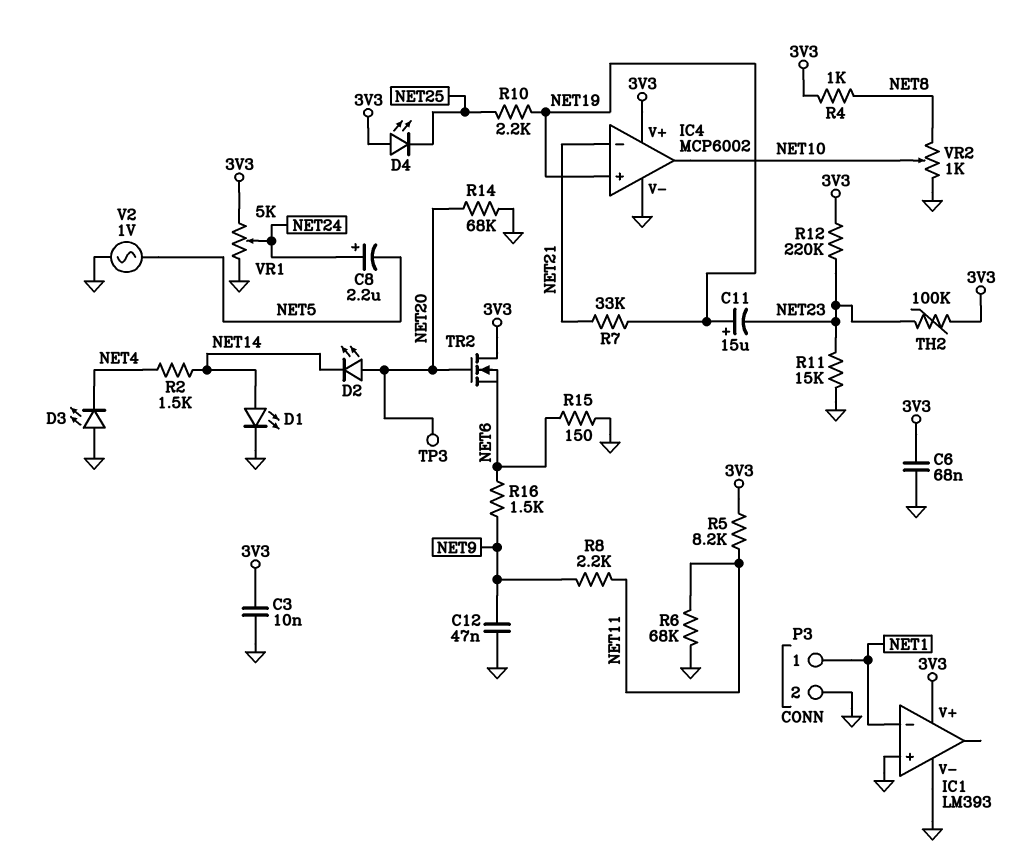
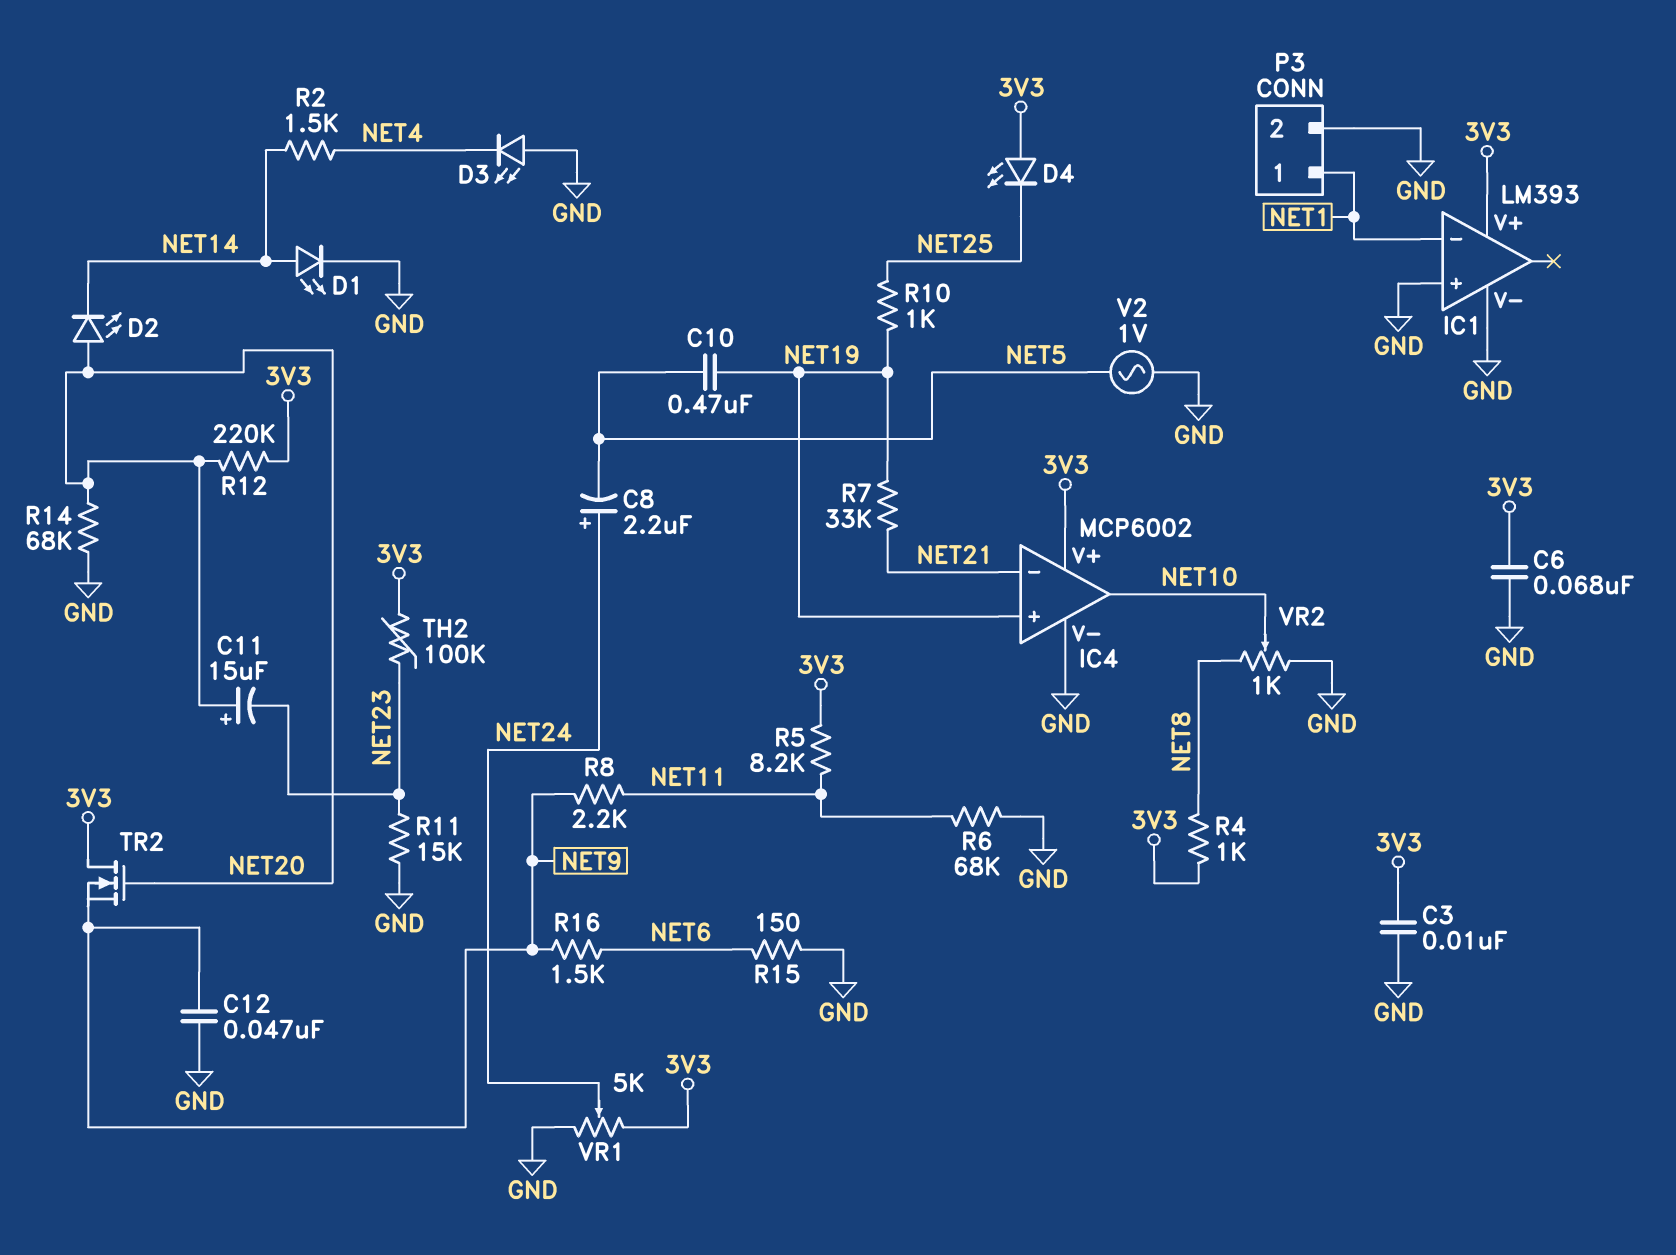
C10: none -> 470nF (NET5, NET19)
C11: 15uF (plus NET19, minus NET23) -> 15uF (plus NET20, minus NET23)
R10: 2.2k (NET19, NET25) -> 1k (NET19, NET25)
R12: 220k (3V3, NET23) -> 220k (3V3, NET20)
TP3: test point (NET20) -> none
TR2: NMOS (G NET20, D 3V3, S NET6) -> NMOS (G NET20, D 3V3, S NET9)

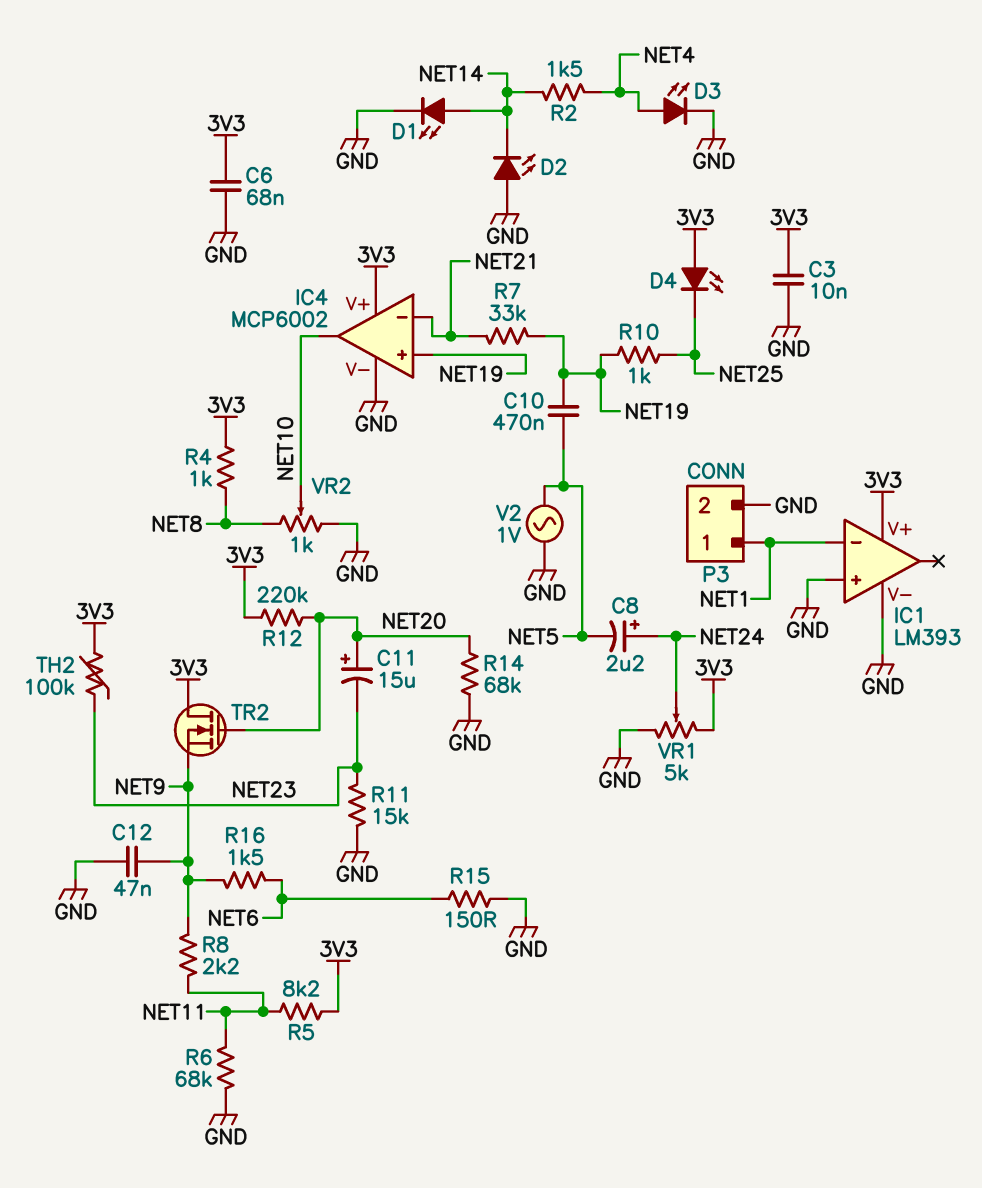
D2: LED (A NET20, K NET14) -> LED (A GND, K NET14)
D3: LED (A GND, K NET4) -> LED (A NET4, K GND)

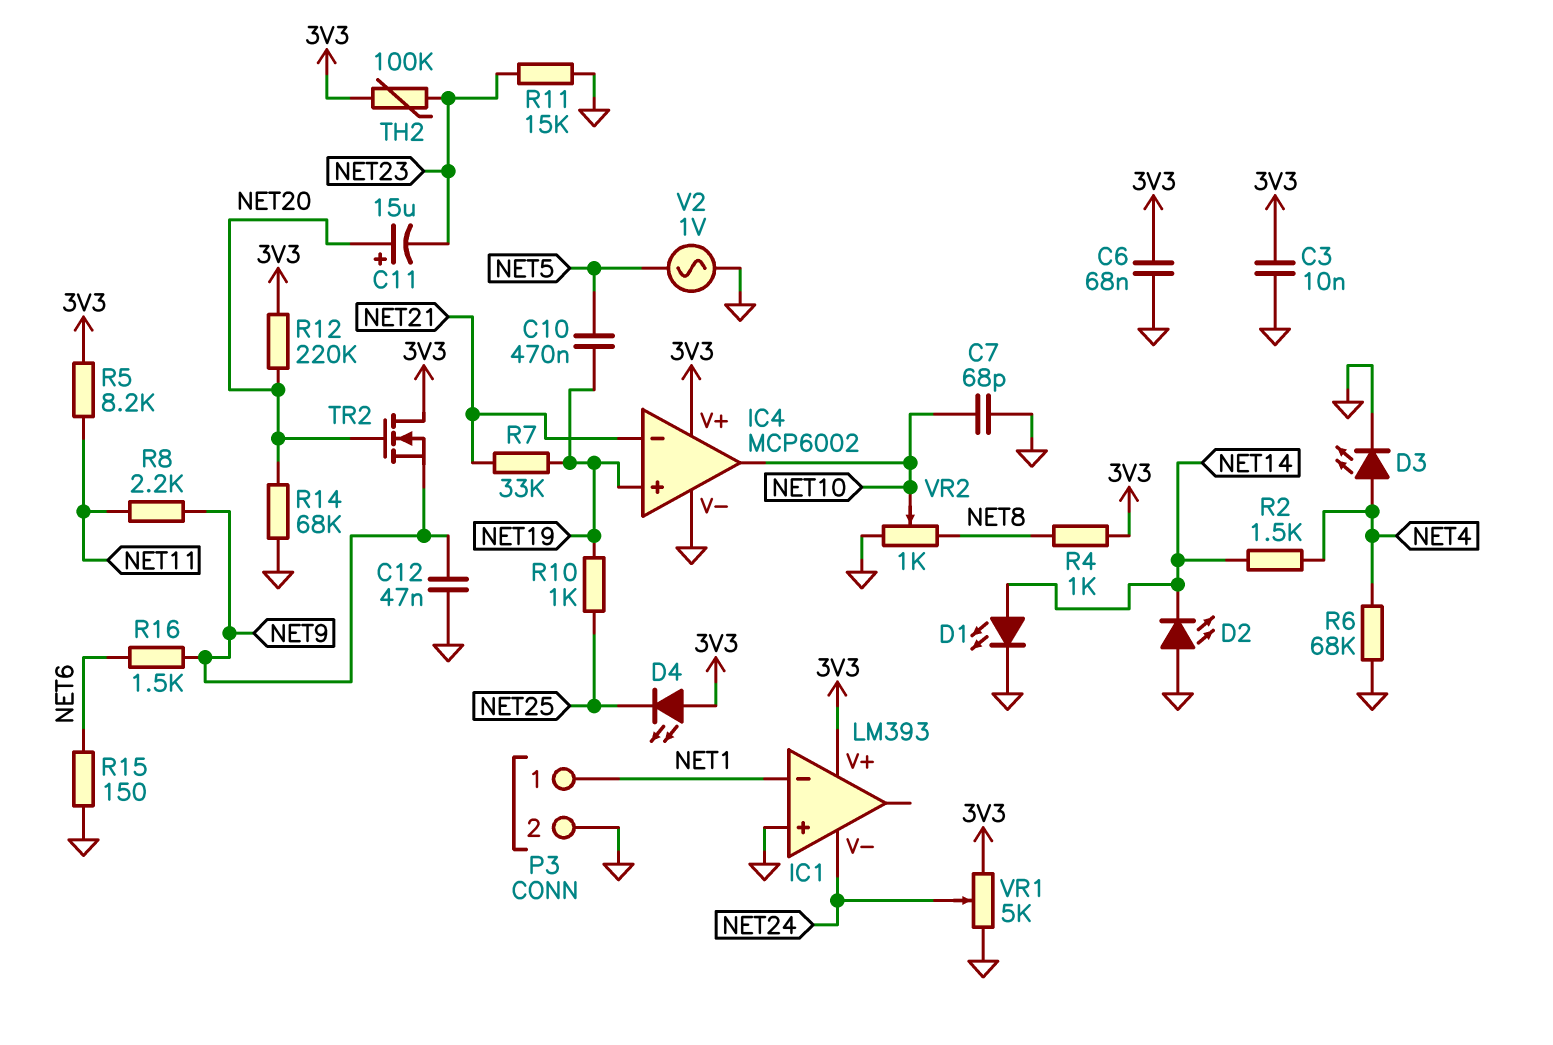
C7: none -> 68pF (GND, NET10)
C8: 2.2uF (plus NET24, minus NET5) -> none
IC1 pin V-: GND -> NET24
R6: 68k (GND, NET11) -> 68k (GND, NET4)

